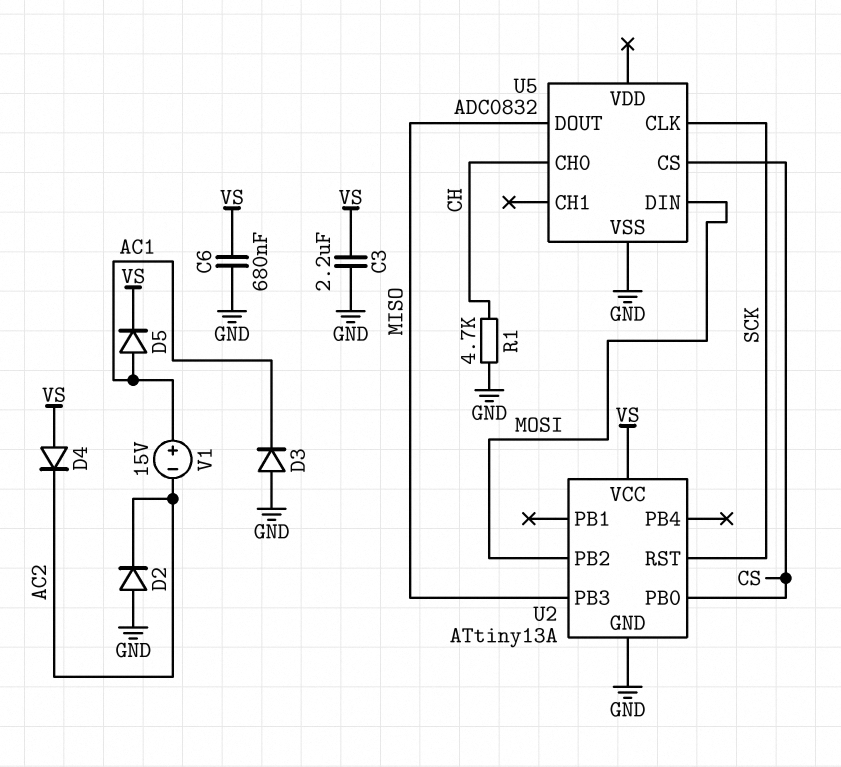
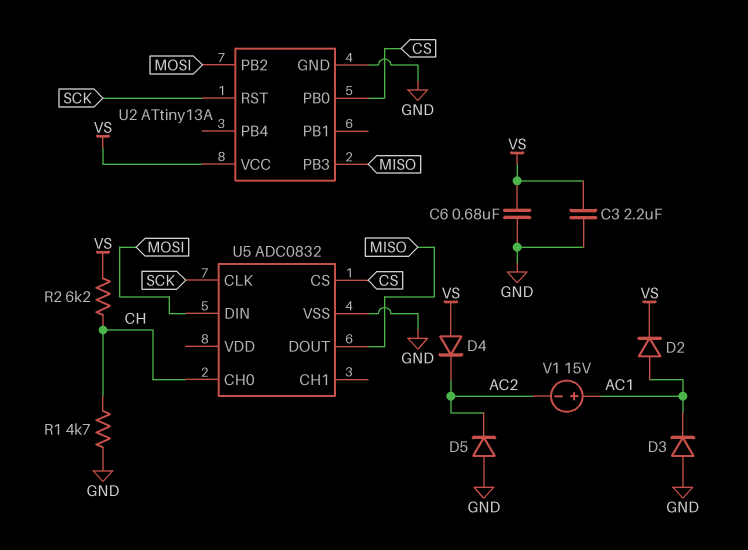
D2: diode (A GND, K AC2) -> diode (A AC1, K VS)
D5: diode (A AC1, K VS) -> diode (A GND, K AC2)
R2: none -> 6.2k (CH, VS)

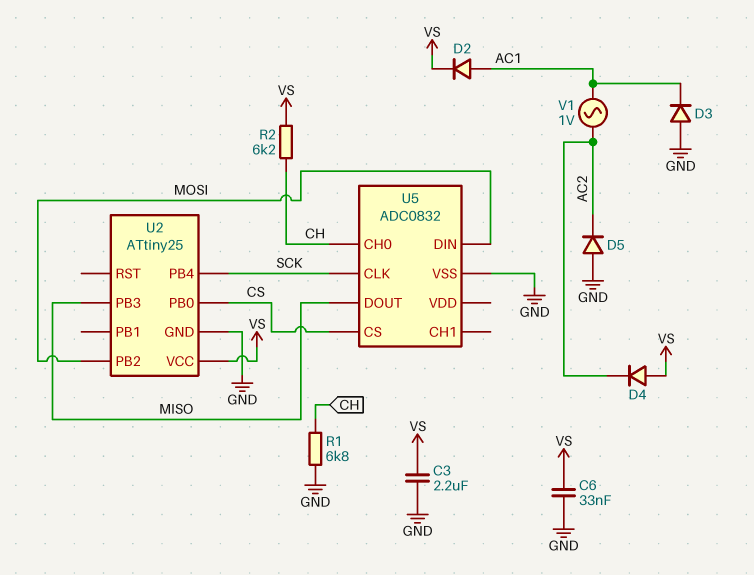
C6: 680nF (GND, VS) -> 33nF (GND, VS)
R1: 4.7k (CH, GND) -> 6.8k (CH, GND)
U2: ATtiny13A -> ATtiny25
U2 pin PB4: none -> SCK
U2 pin RST: SCK -> none
V1: 15V (plus AC1, minus AC2) -> AC 1V (AC1, AC2)

